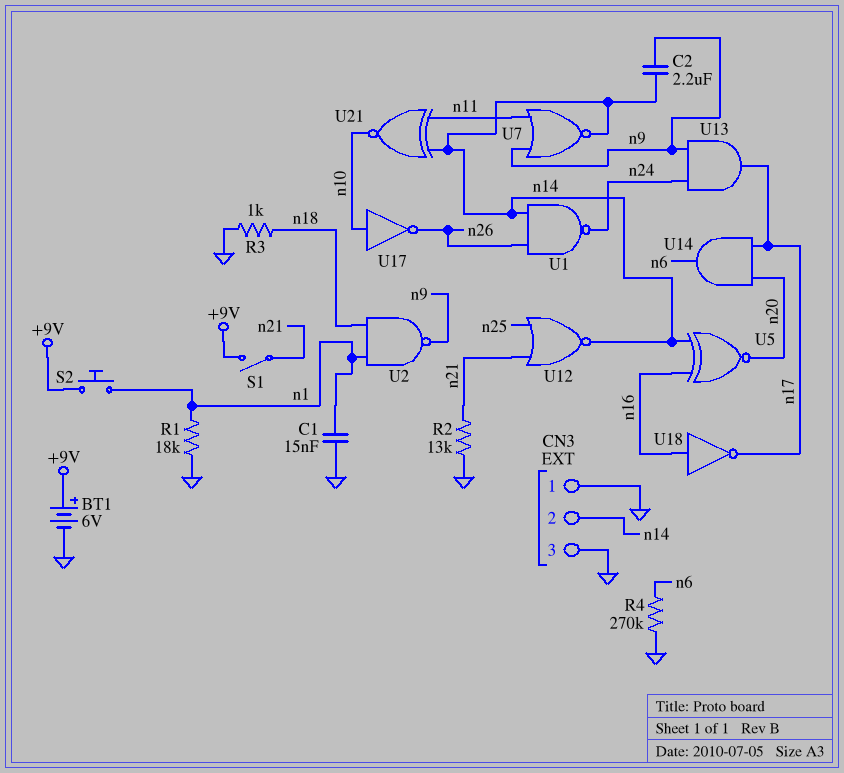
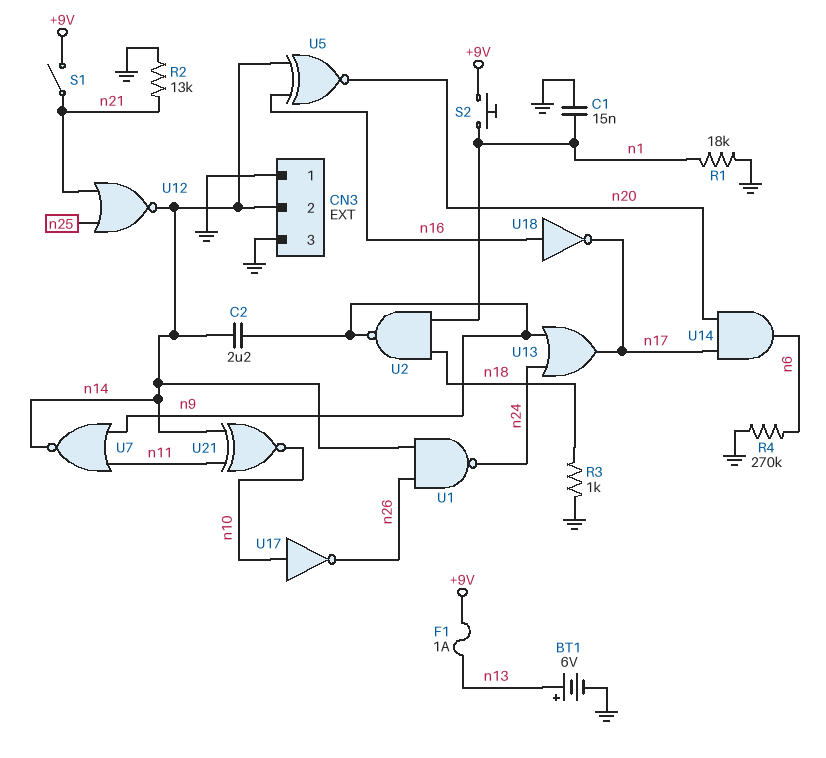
BT1: 6V (plus +9V, minus GND) -> 6V (plus n13, minus GND)
F1: none -> 1A (+9V, n13)
U13: AND (in n9, in n24, out n17) -> OR (in n9, in n24, out n17)

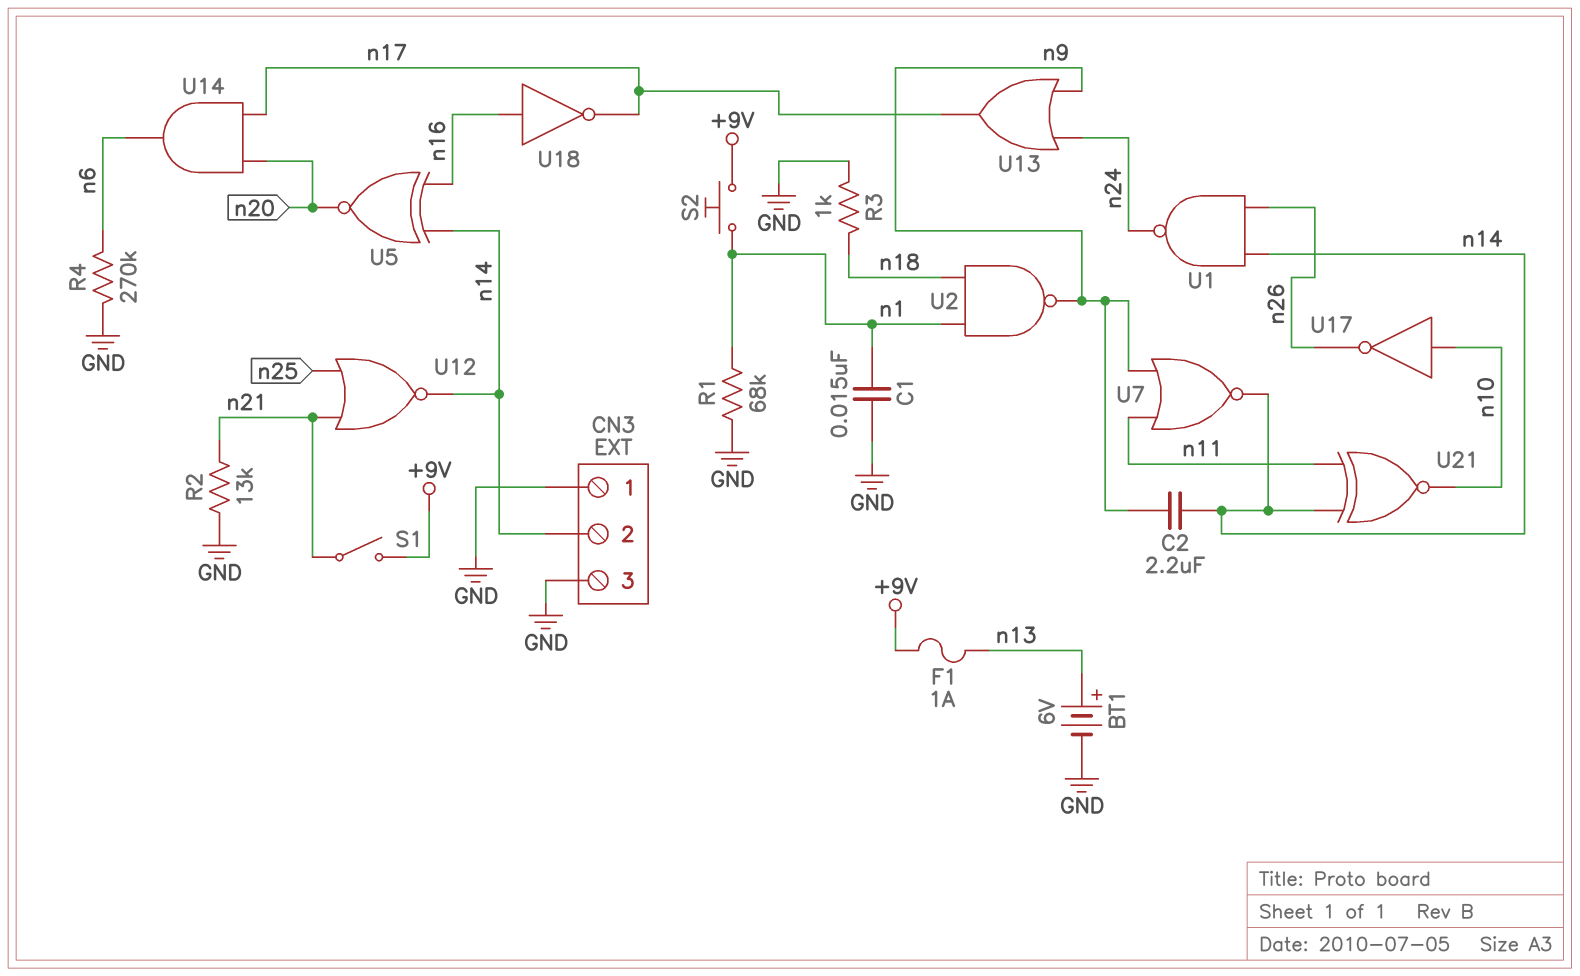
R1: 18k (GND, n1) -> 68k (GND, n1)

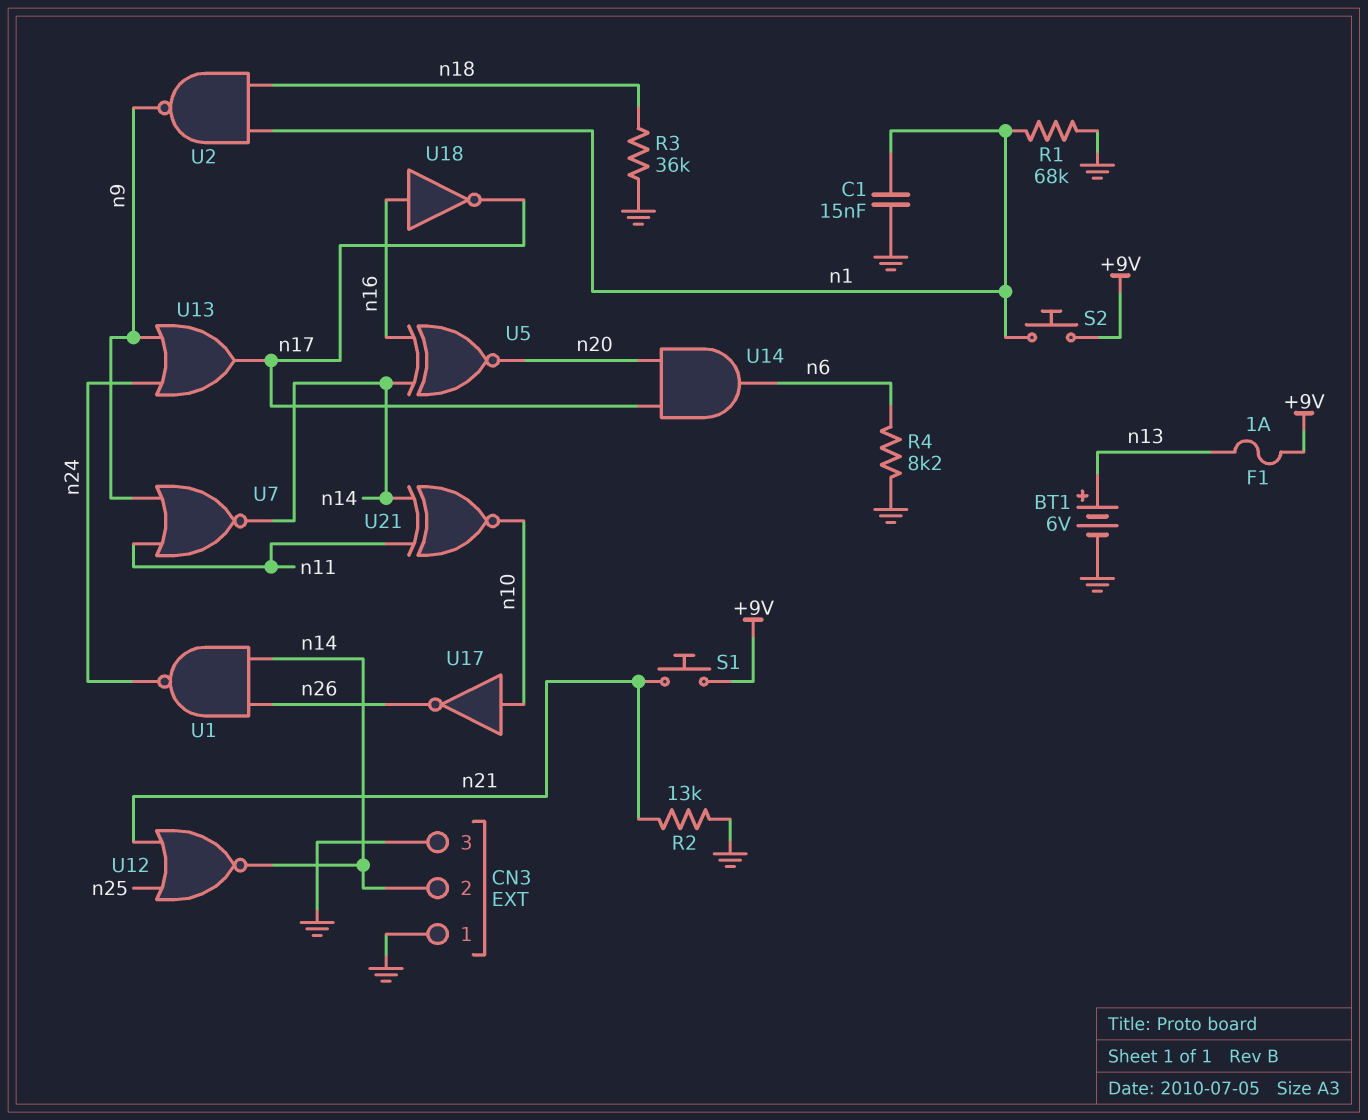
C2: 2.2uF (n9, n14) -> none
R3: 1k (GND, n18) -> 36k (GND, n18)
R4: 270k (GND, n6) -> 8.2k (GND, n6)
S1: switch (+9V, n21) -> button (+9V, n21)

